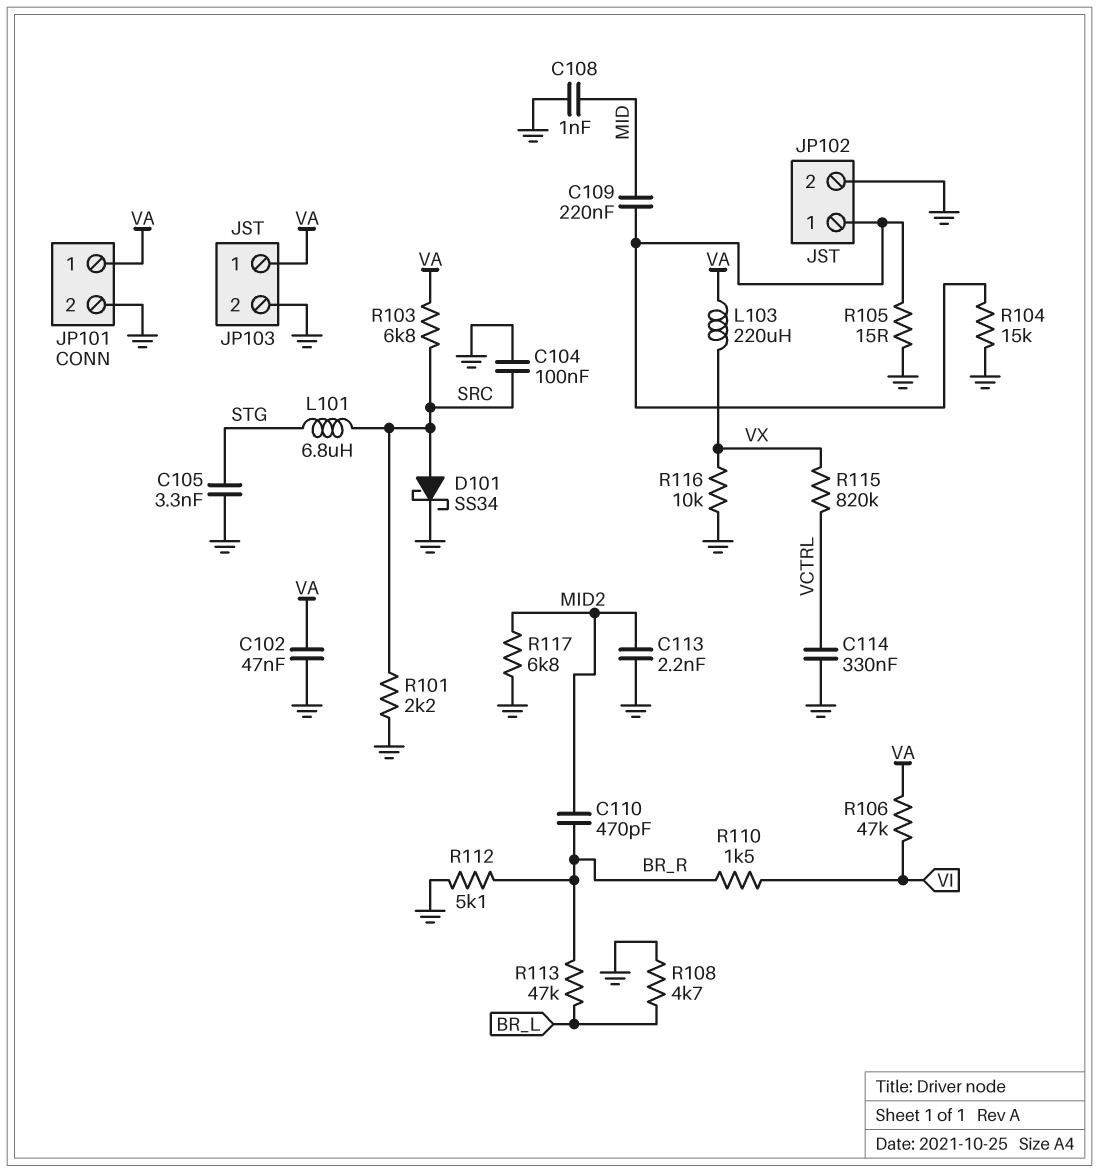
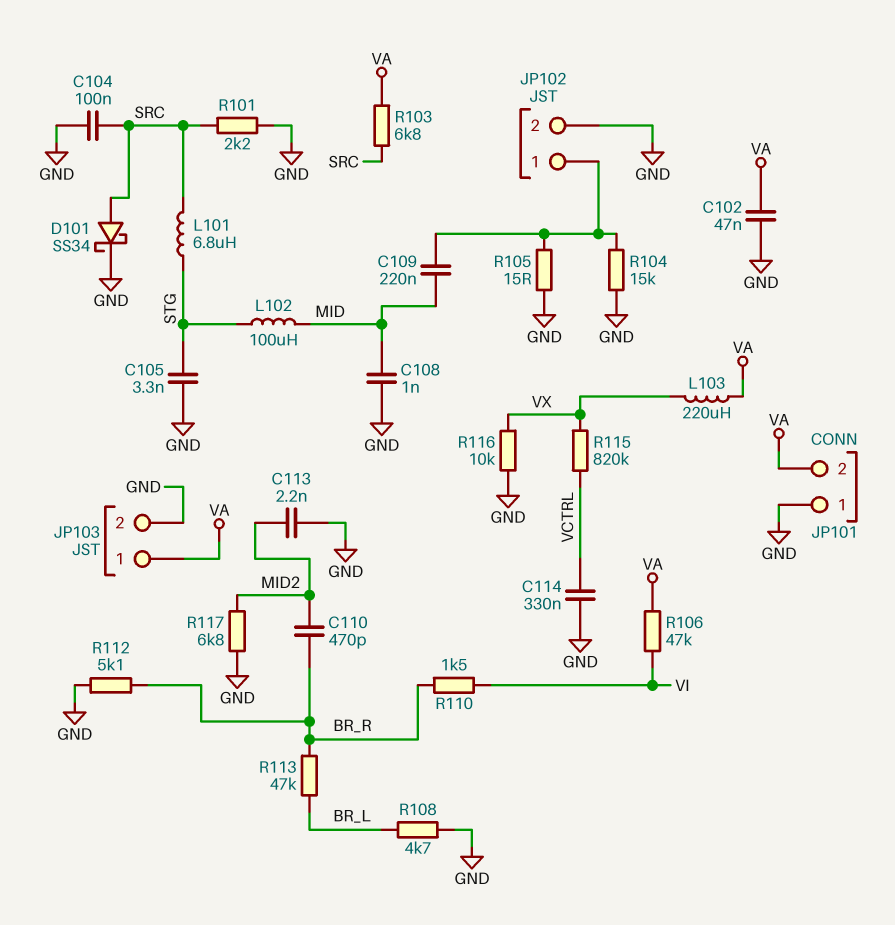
JP101 pin 1: VA -> GND
JP101 pin 2: GND -> VA
L102: none -> 100uH (MID, STG)

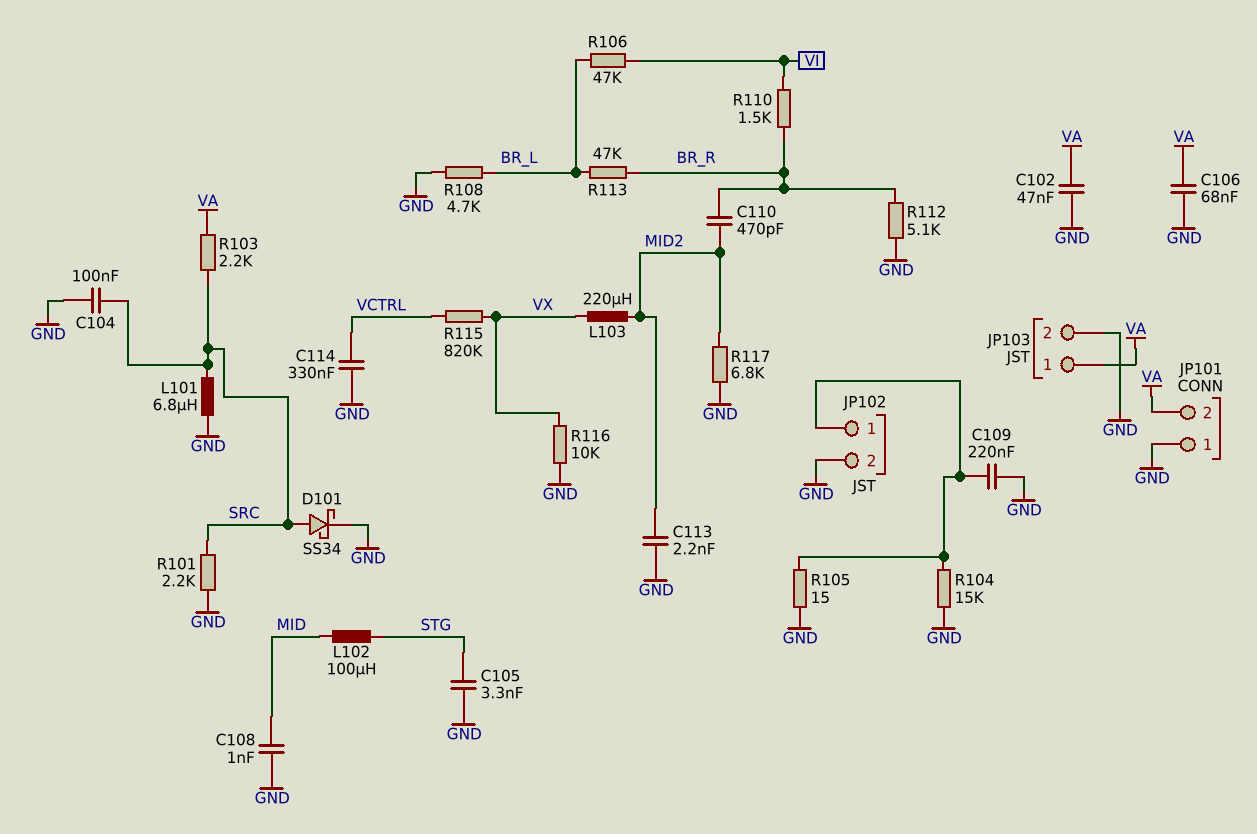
C106: none -> 68nF (GND, VA)
C109: 220nF (JP102/1, MID) -> 220nF (GND, JP102/1)
L101: 6.8uH (SRC, STG) -> 6.8uH (GND, SRC)
L103: 220uH (VA, VX) -> 220uH (MID2, VX)
R103: 6.8k (SRC, VA) -> 2.2k (SRC, VA)
R106: 47k (VA, VI) -> 47k (BR_L, VI)

